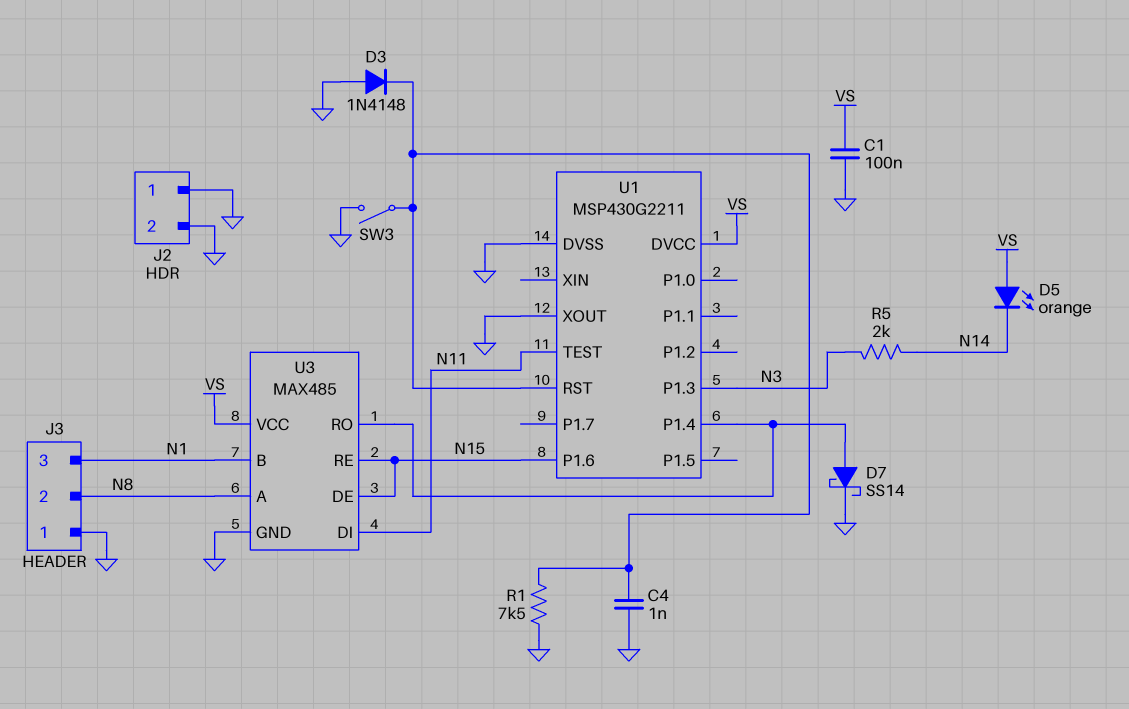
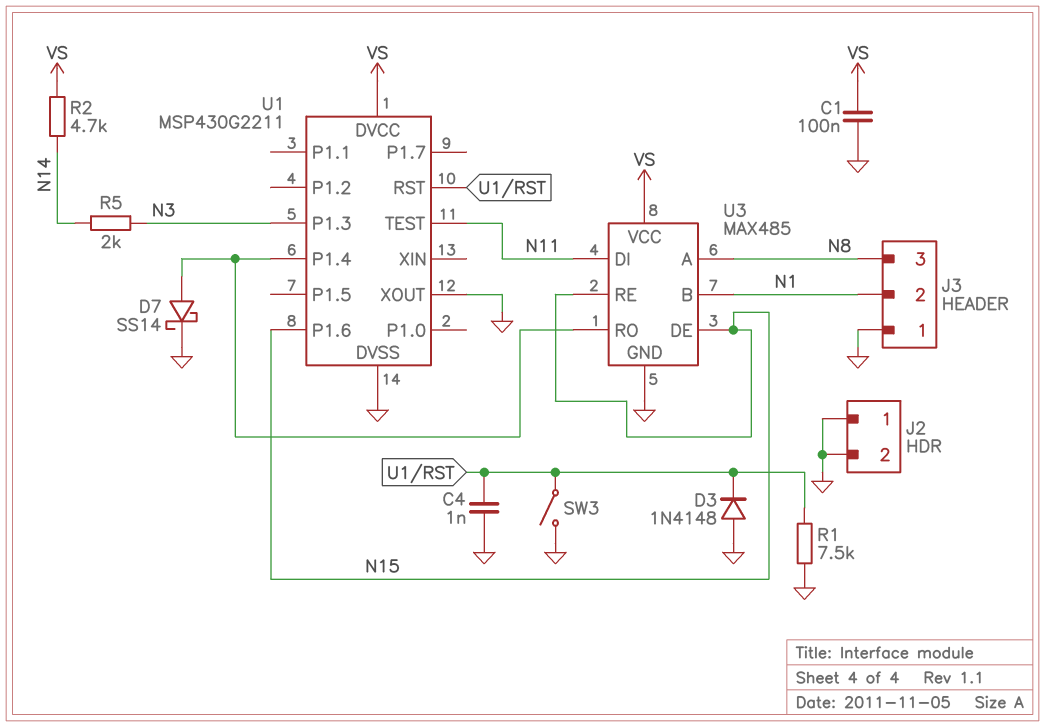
D5: LED orange (A VS, K N14) -> none
J3 pin 2: N8 -> N1
J3 pin 3: N1 -> N8
R2: none -> 4.7k (N14, VS)

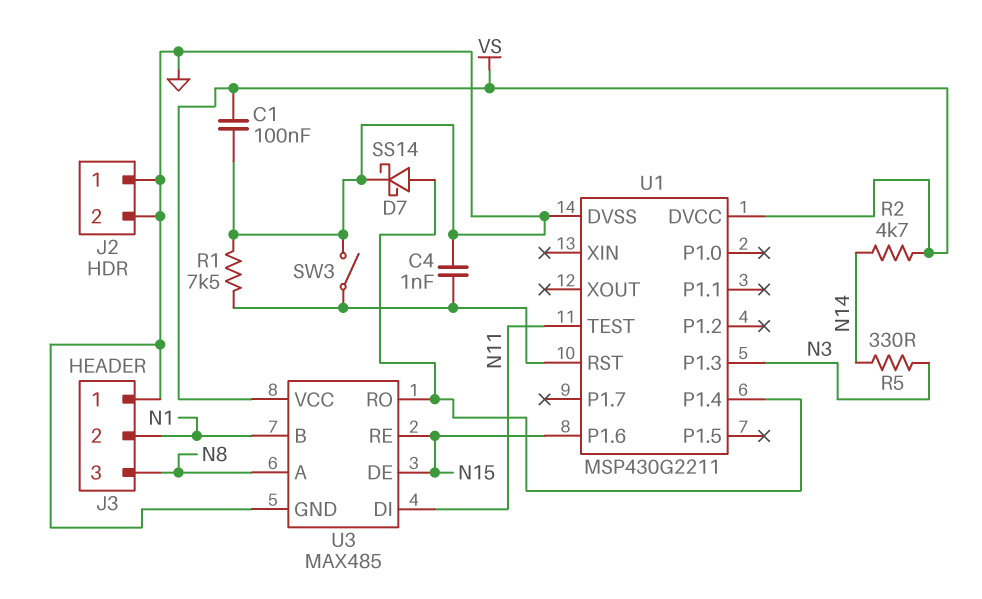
D3: diode 1N4148 (A GND, K U1/RST) -> none
R5: 2k (N3, N14) -> 330 (N3, N14)
U1 pin XOUT: GND -> none

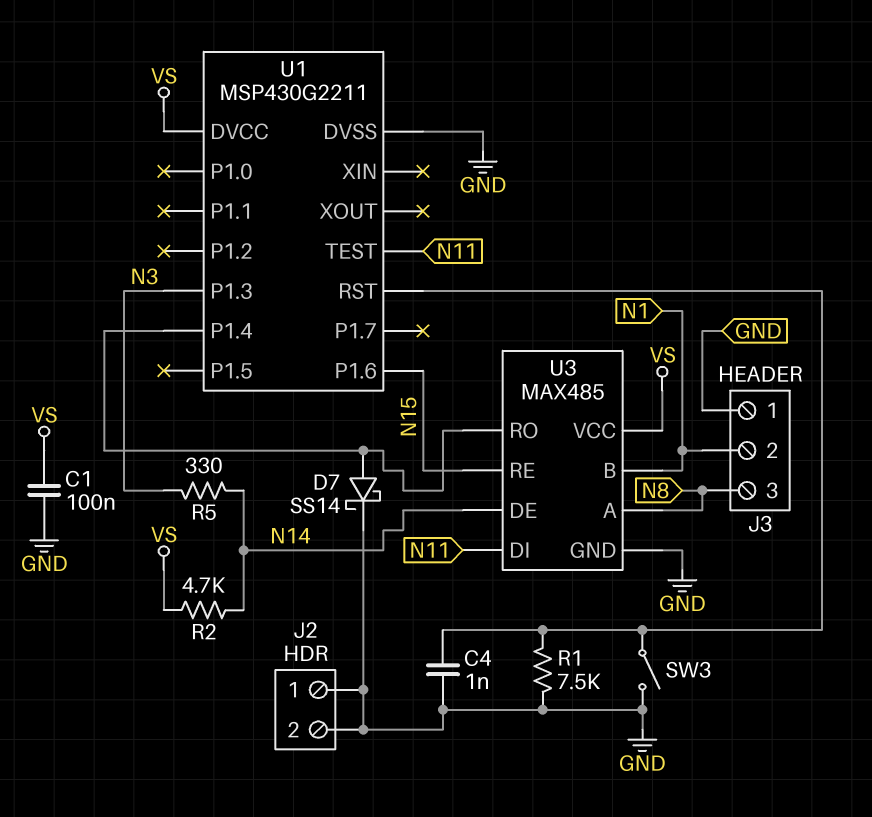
U3 pin DE: N15 -> N14

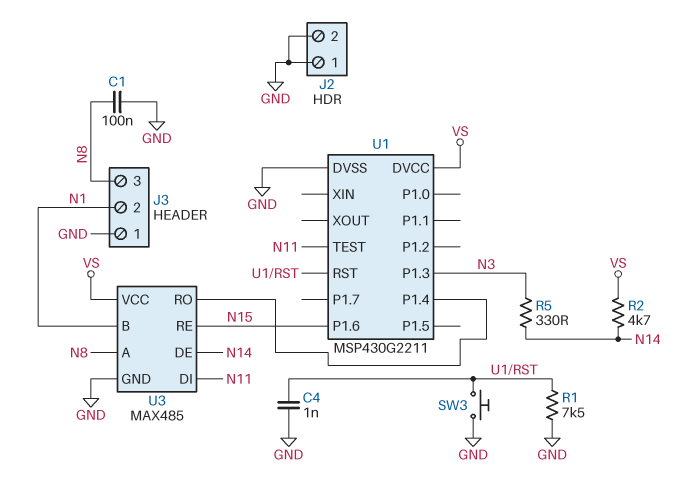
C1: 100nF (GND, VS) -> 100nF (GND, N8)
D7: schottky SS14 (A U1/P1.4, K GND) -> none
SW3: switch (GND, U1/RST) -> button (GND, U1/RST)

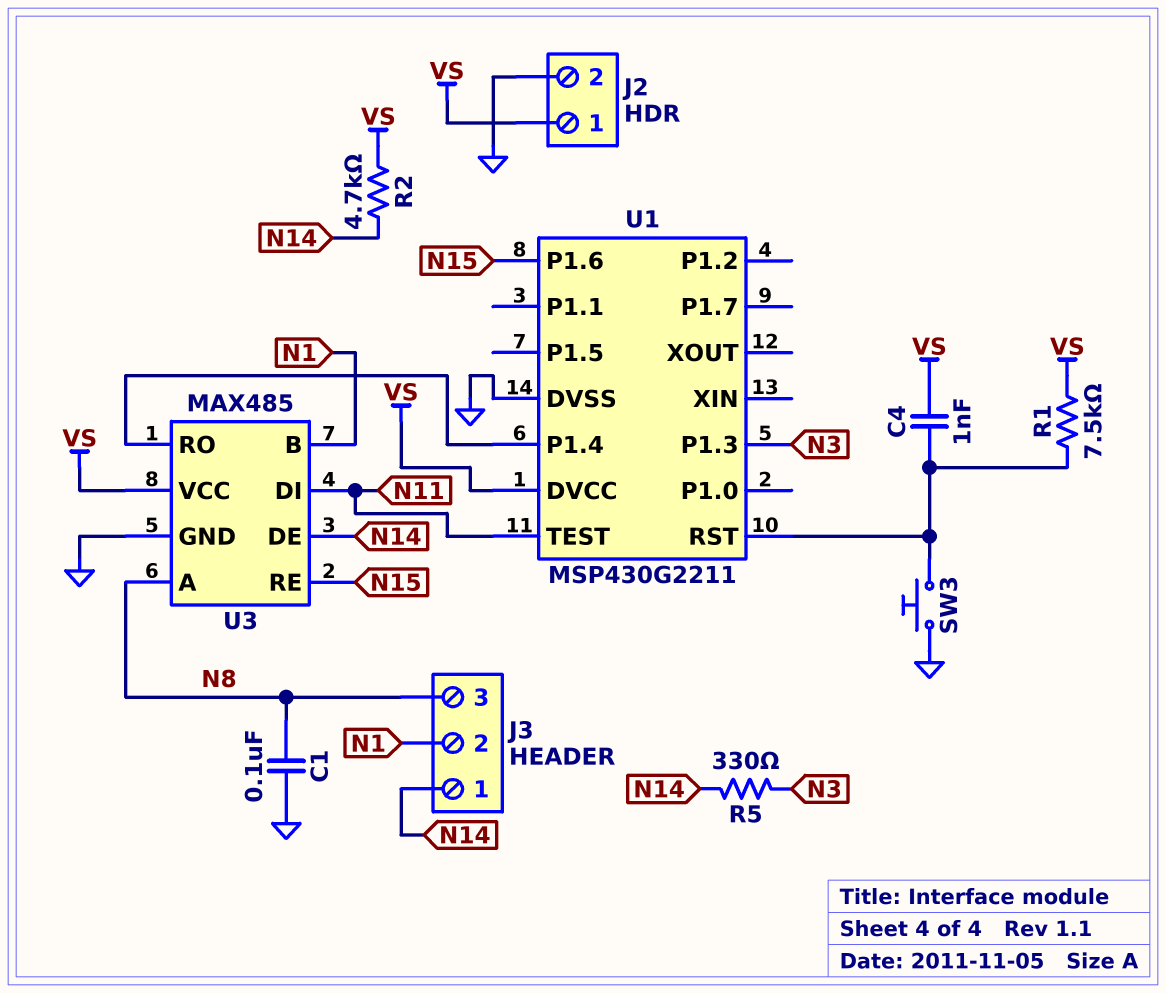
C4: 1nF (GND, U1/RST) -> 1nF (U1/RST, VS)
J2 pin 1: GND -> VS
J3 pin 1: GND -> N14
R1: 7.5k (GND, U1/RST) -> 7.5k (U1/RST, VS)

